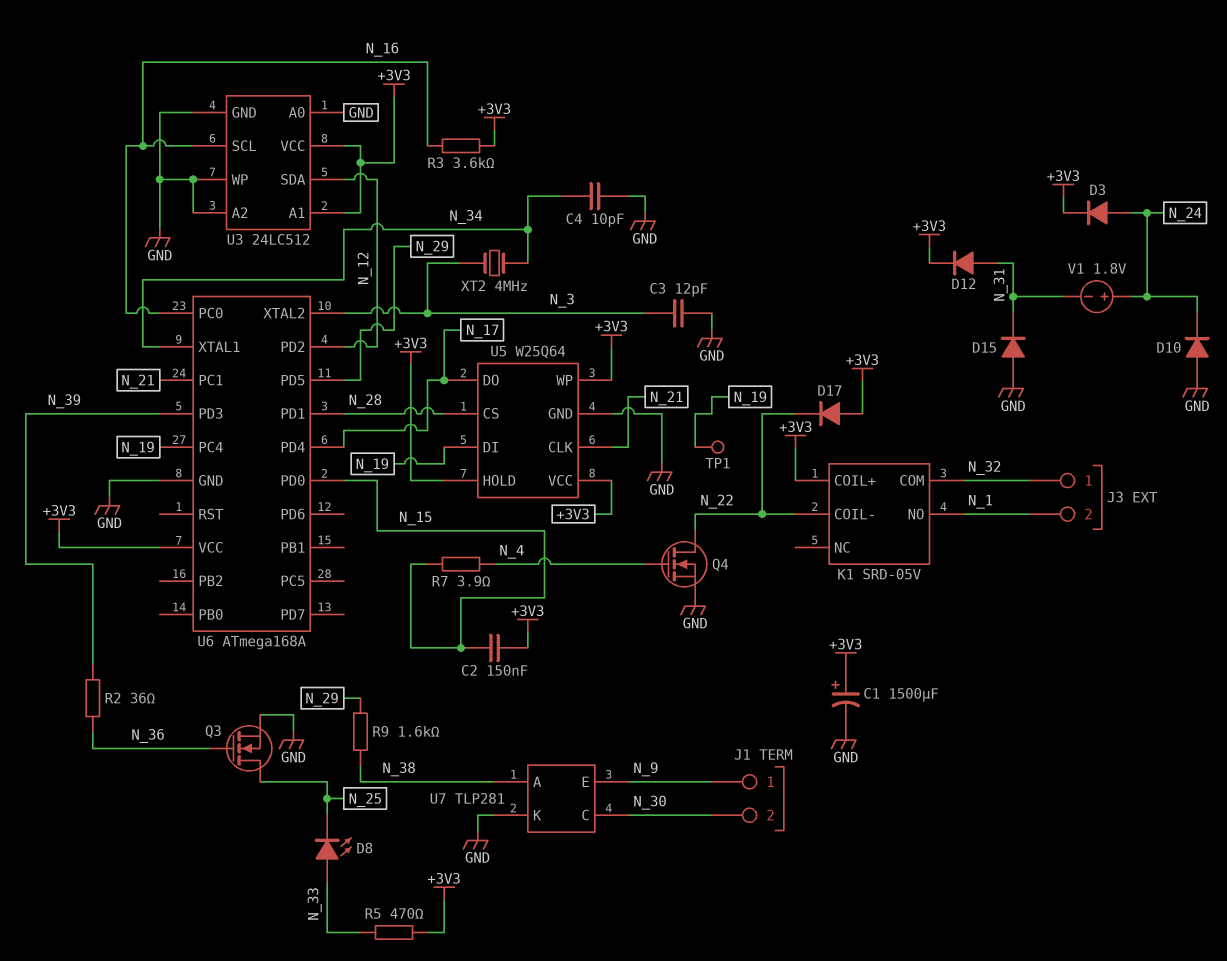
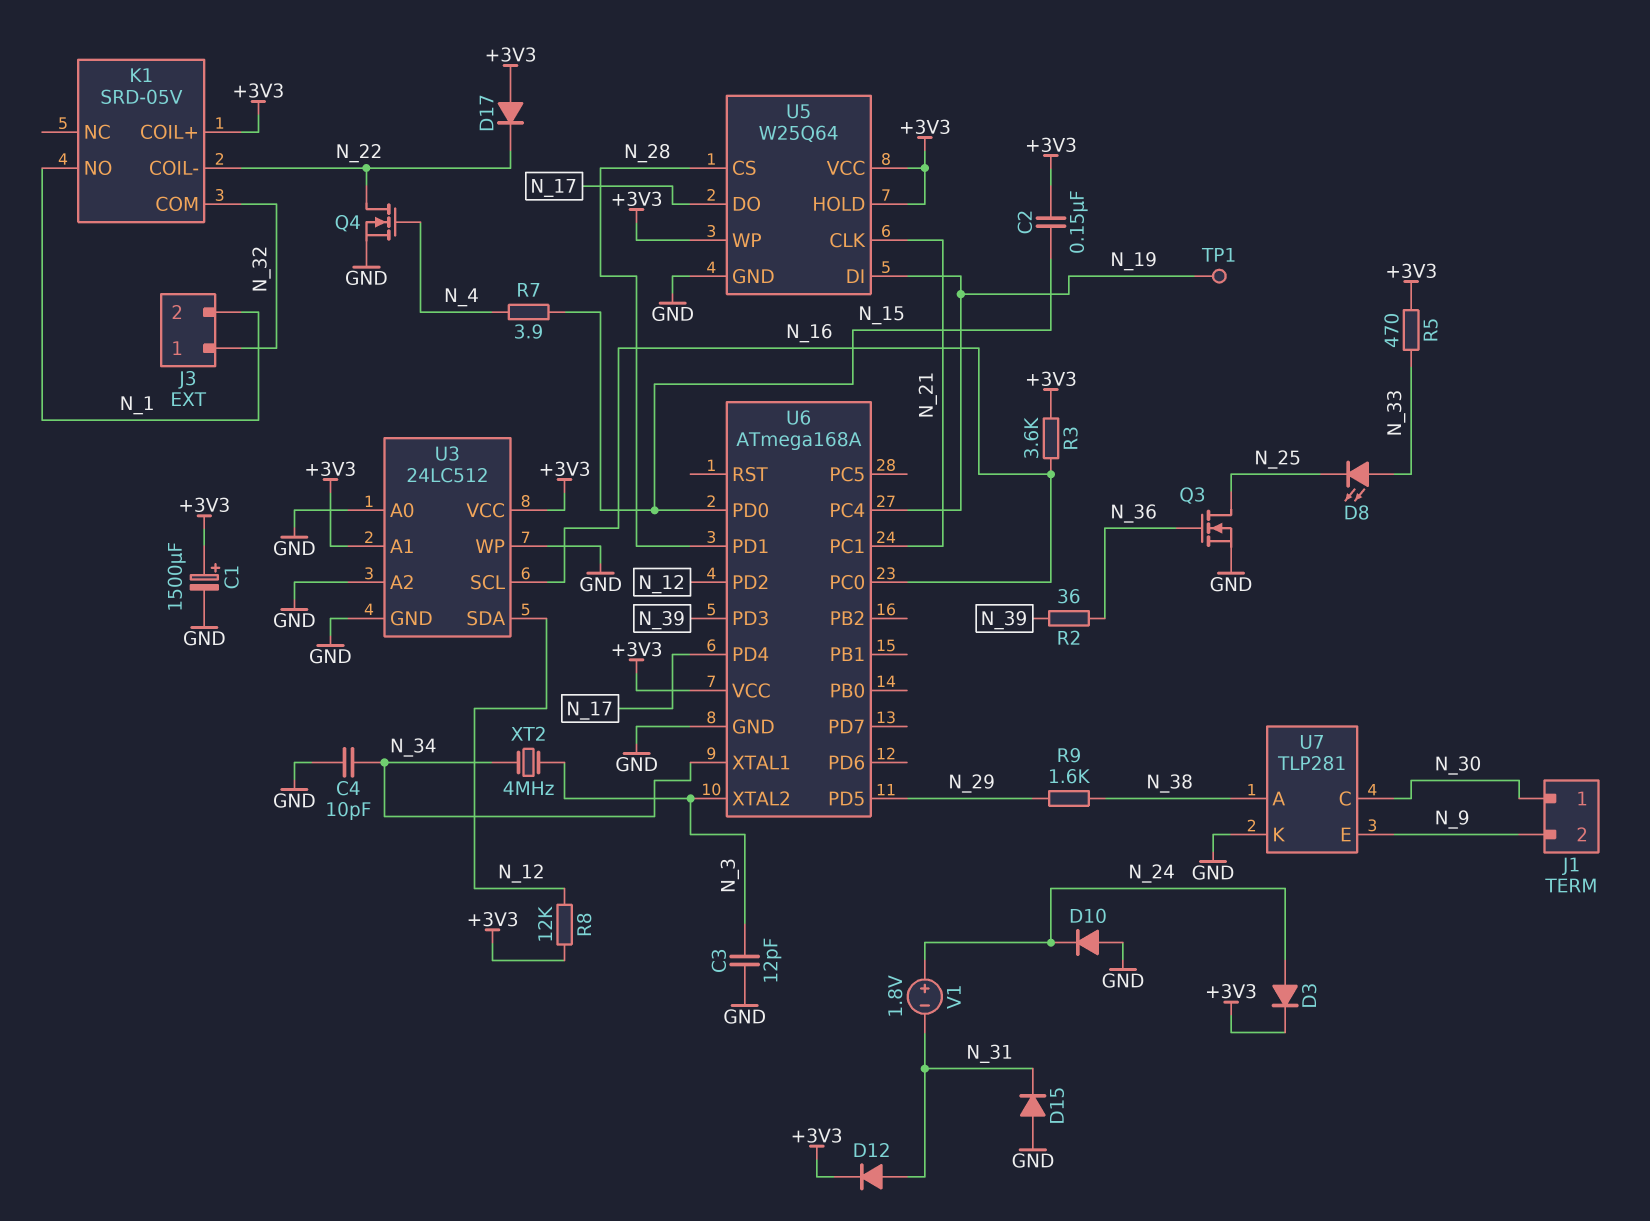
J1 pin 1: N_9 -> N_30
J1 pin 2: N_30 -> N_9
R8: none -> 12k (+3V3, N_12)

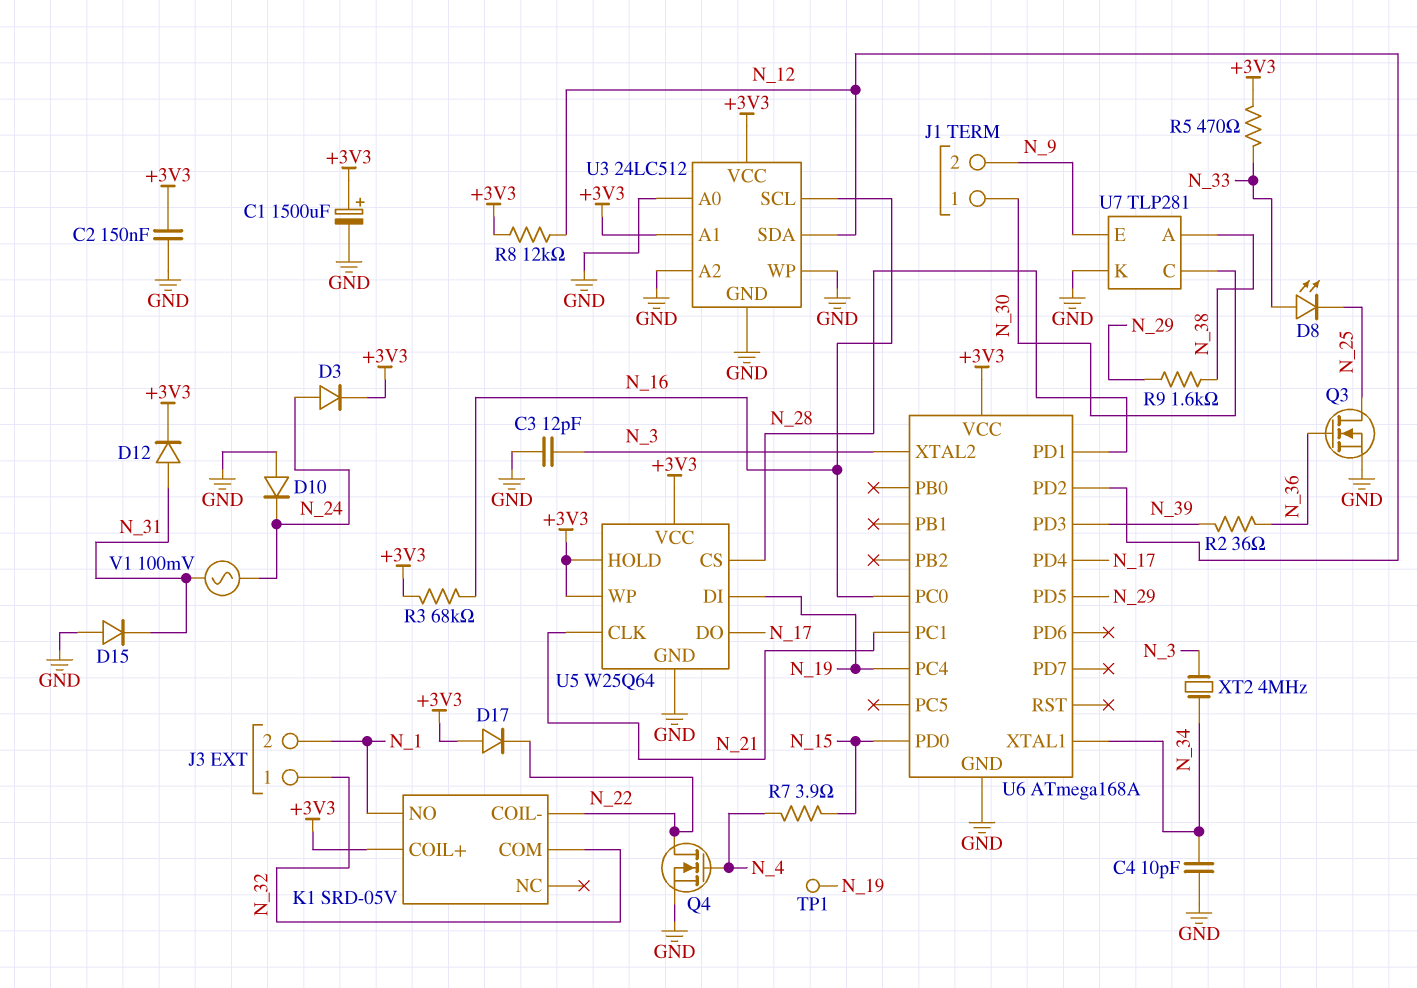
C2: 150nF (+3V3, N_15) -> 150nF (+3V3, GND)
R3: 3.6k (+3V3, N_16) -> 68k (+3V3, N_16)
V1: 1.8V (plus N_24, minus N_31) -> AC 100mV (N_24, N_31)

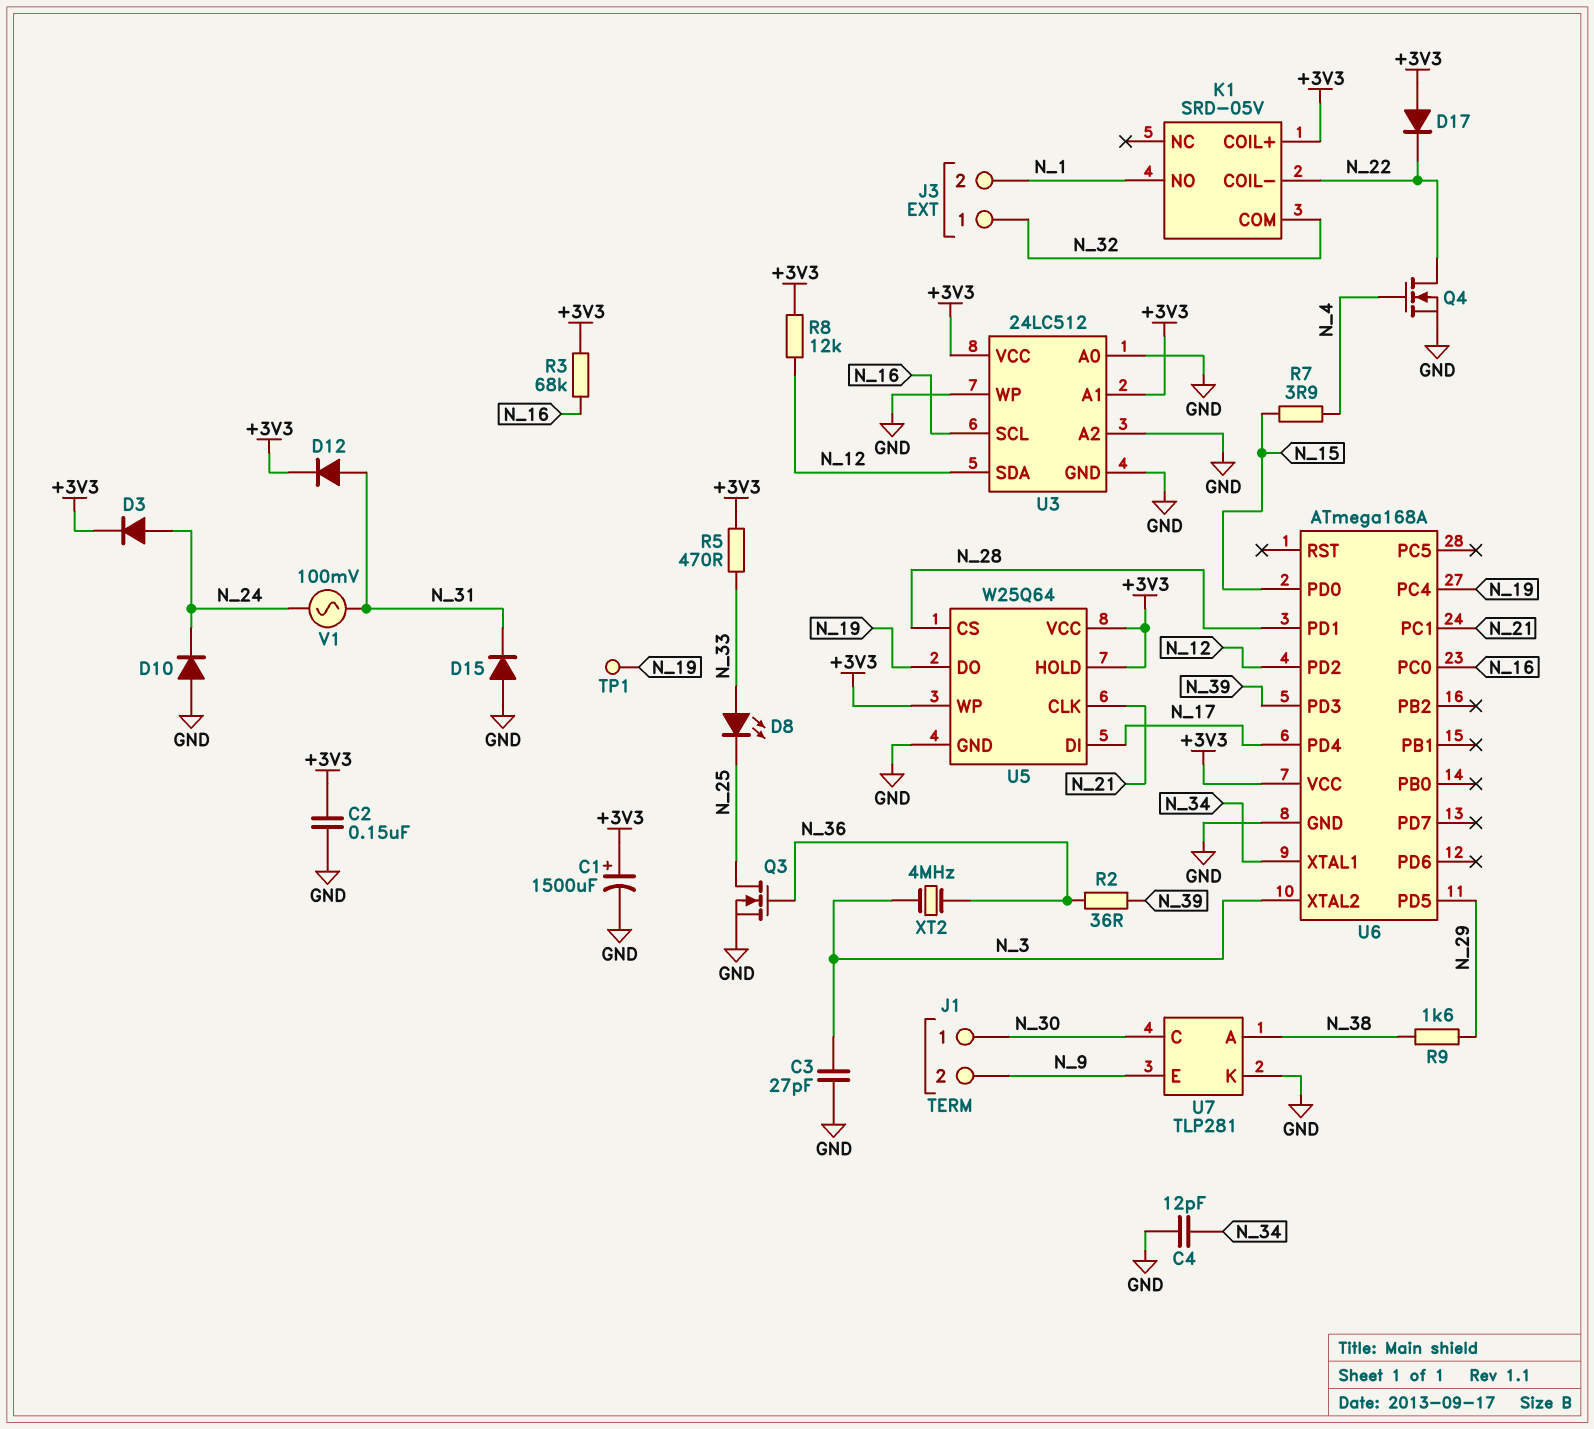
C3: 12pF (GND, N_3) -> 27pF (GND, N_3)
C4: 10pF (GND, N_34) -> 12pF (GND, N_34)
U5 pin DI: N_19 -> N_17
U5 pin DO: N_17 -> N_19
XT2: 4MHz (N_3, N_34) -> 4MHz (N_3, N_36)

